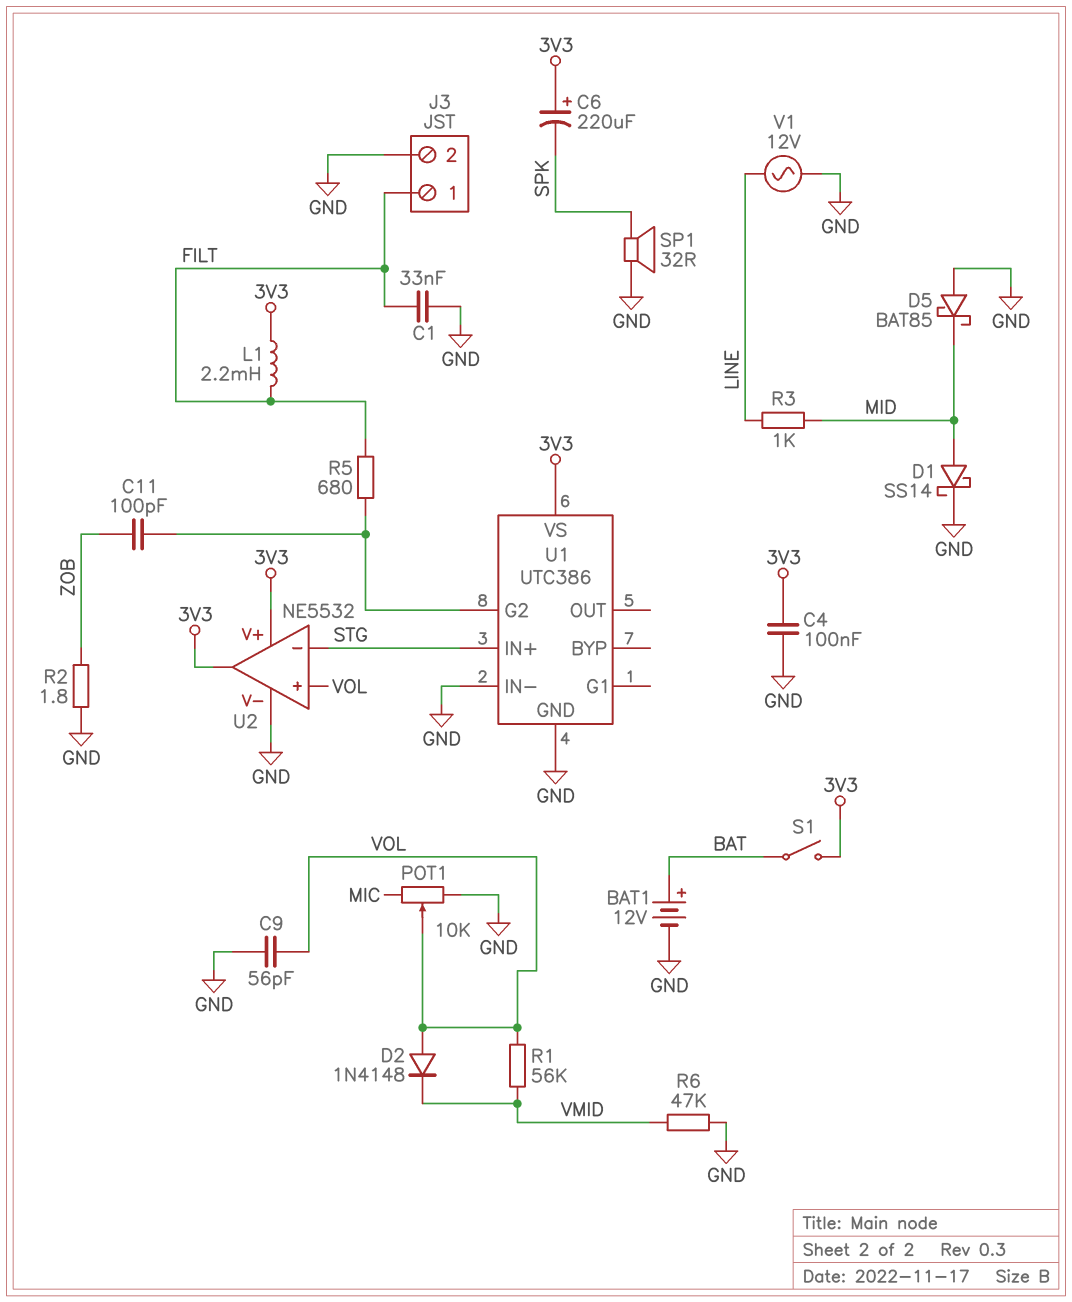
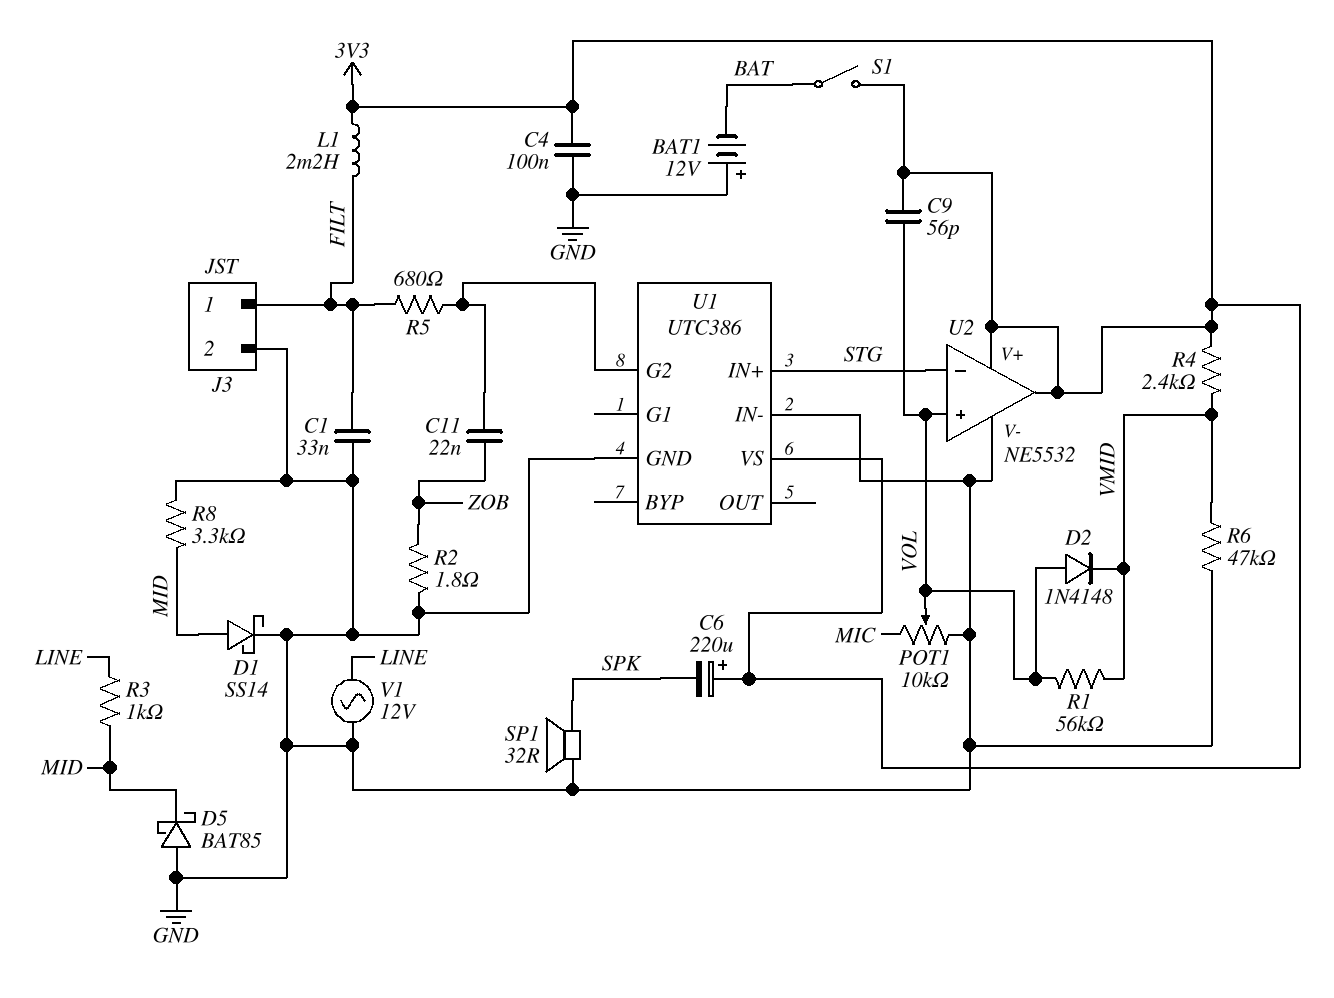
BAT1: 12V (plus BAT, minus GND) -> 12V (plus GND, minus BAT)
C9: 56pF (GND, VOL) -> 56pF (3V3, VOL)
C11: 100pF (U1/G2, ZOB) -> 22nF (U1/G2, ZOB)
R4: none -> 2.4k (3V3, VMID)
R8: none -> 3.3k (GND, MID)

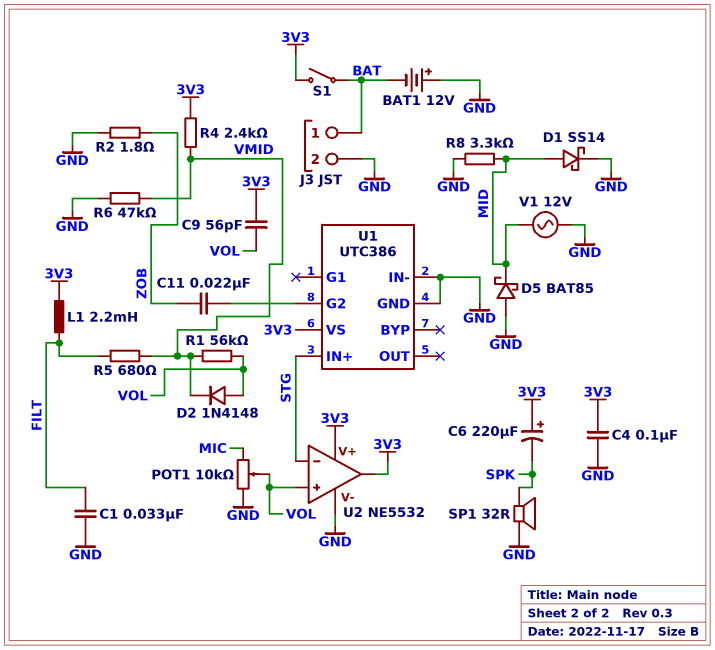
J3 pin 1: FILT -> BAT
R3: 1k (LINE, MID) -> none
R5: 680 (FILT, U1/G2) -> 680 (FILT, VMID)
V1: AC 12V (GND, LINE) -> AC 12V (GND, MID)

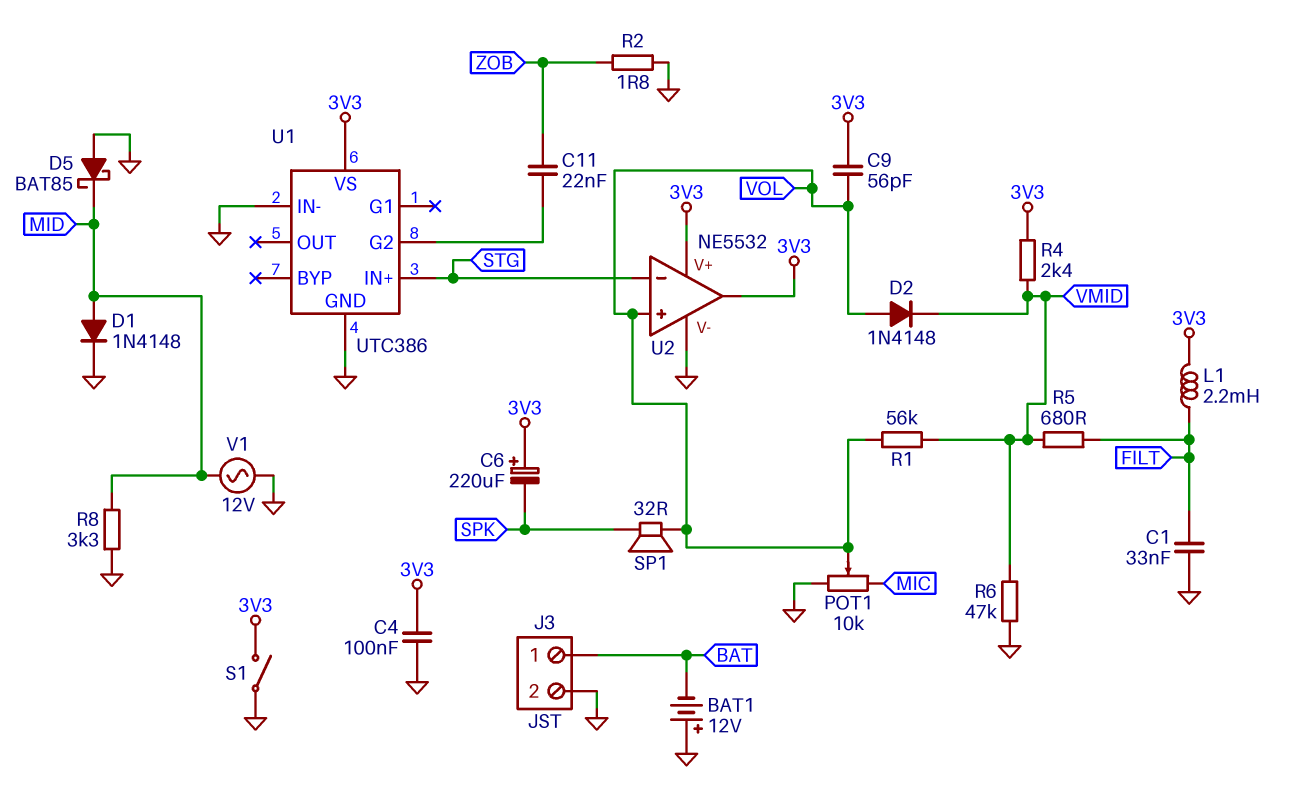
D1: schottky SS14 (A MID, K GND) -> diode 1N4148 (A MID, K GND)
S1: switch (3V3, BAT) -> switch (3V3, GND)
SP1: speaker 32R (GND, SPK) -> speaker 32R (SPK, VOL)

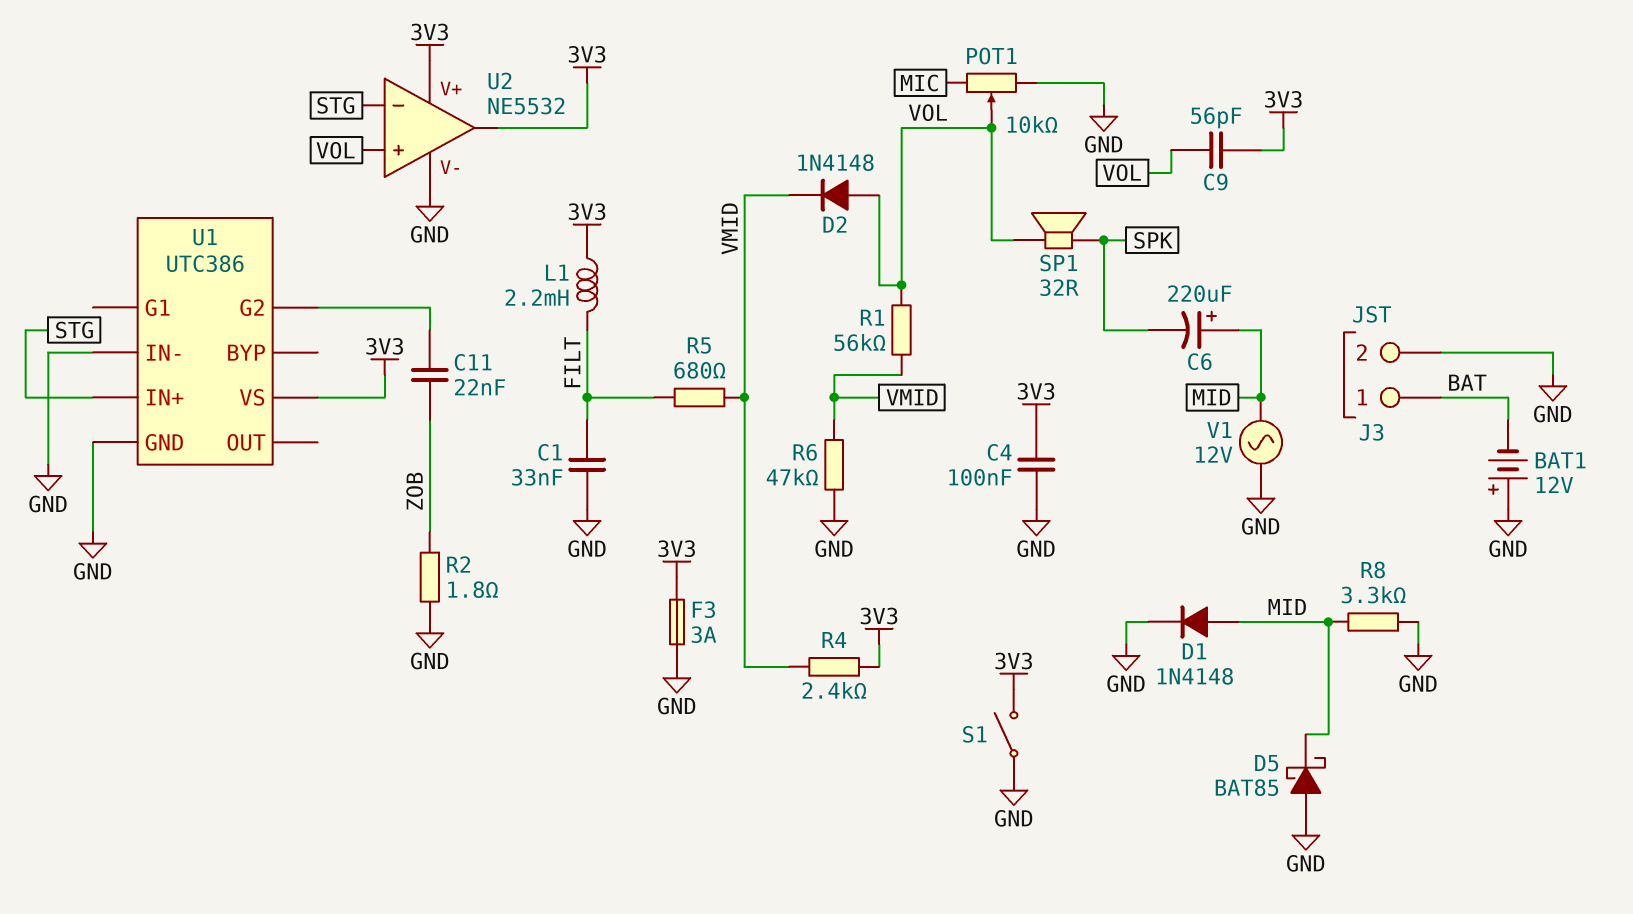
C6: 220uF (plus 3V3, minus SPK) -> 220uF (plus MID, minus SPK)
F3: none -> 3A (3V3, GND)

